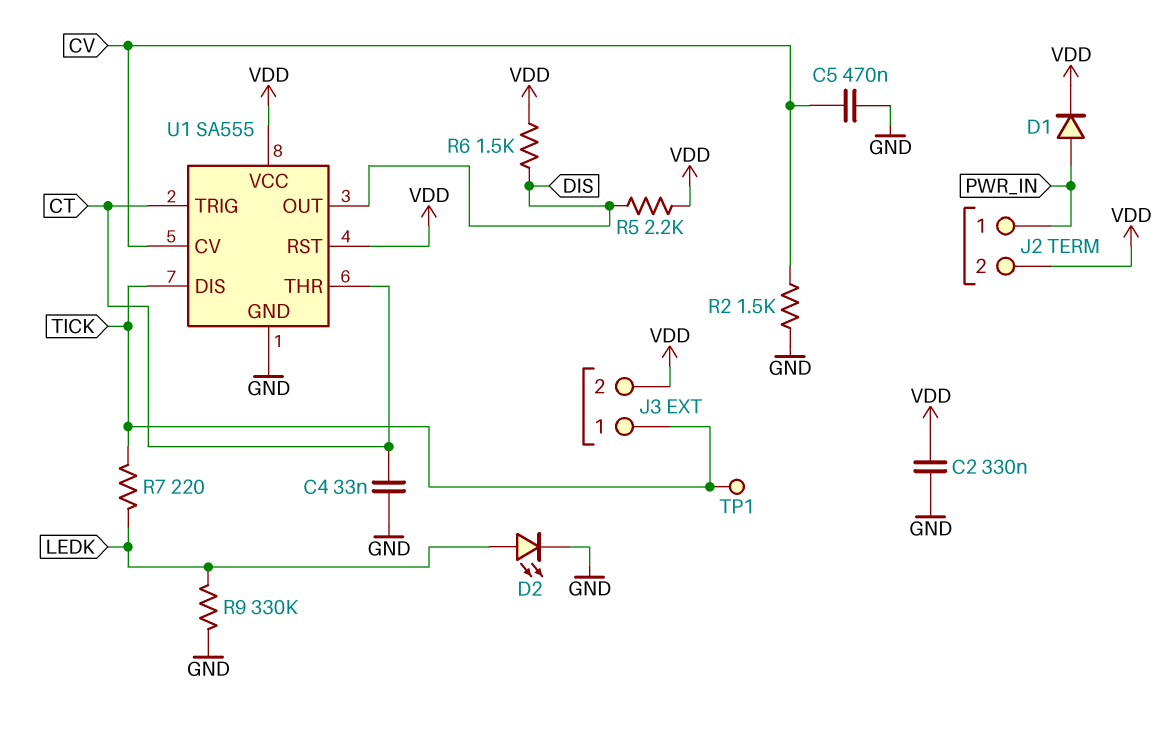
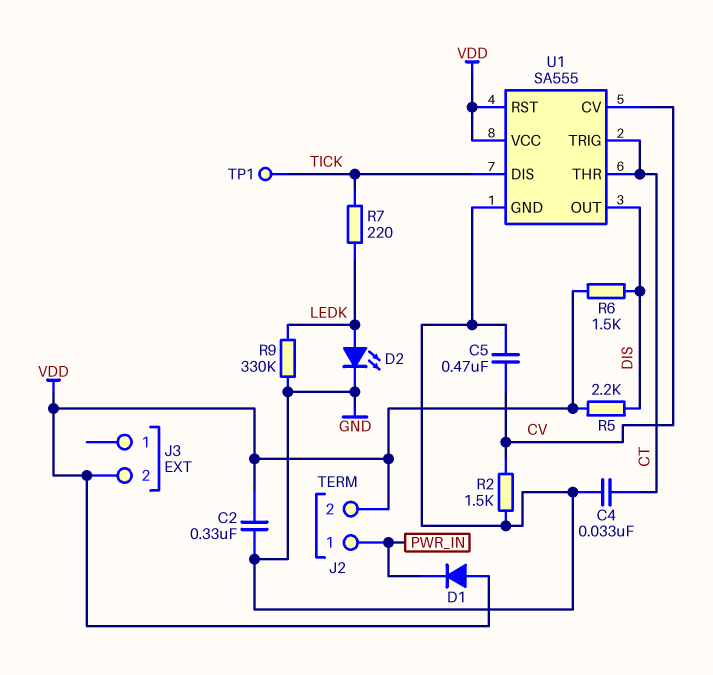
D1: diode (A PWR_IN, K VDD) -> diode (A VDD, K PWR_IN)
J3 pin 1: TICK -> none

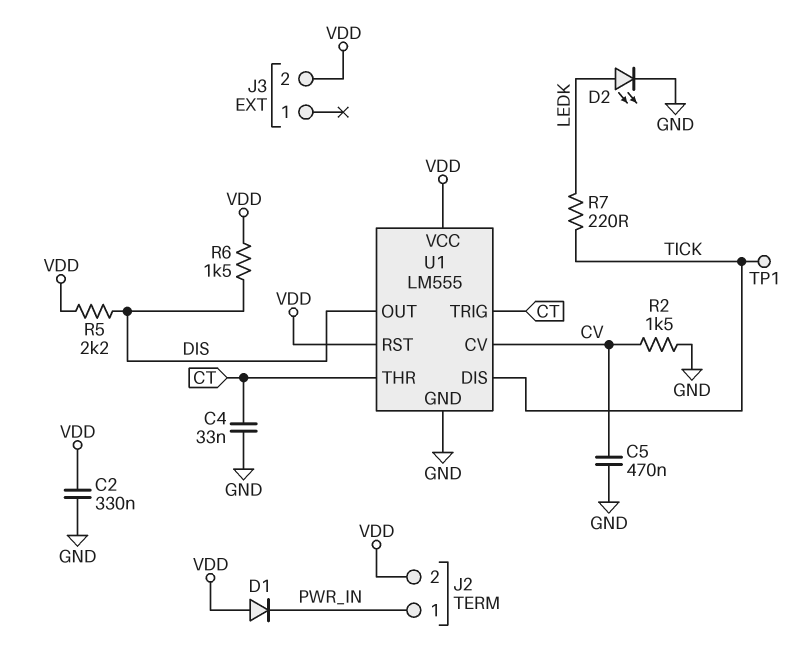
R9: 330k (GND, LEDK) -> none
U1: SA555 -> LM555

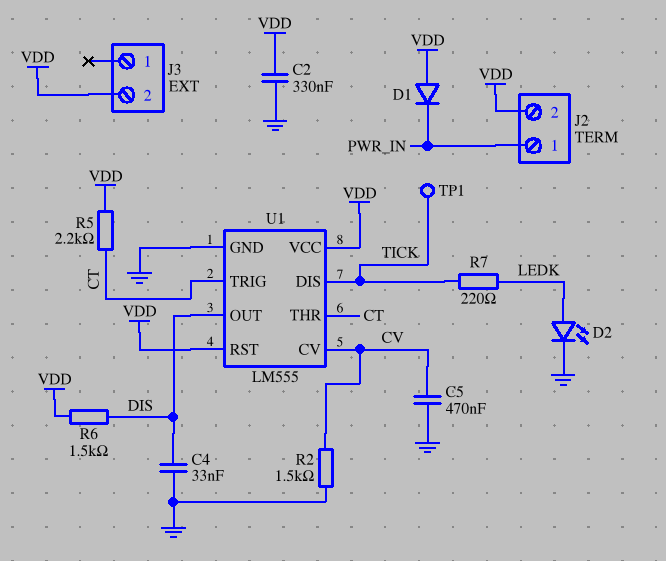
C4: 33nF (CT, GND) -> 33nF (DIS, GND)
R5: 2.2k (DIS, VDD) -> 2.2k (CT, VDD)

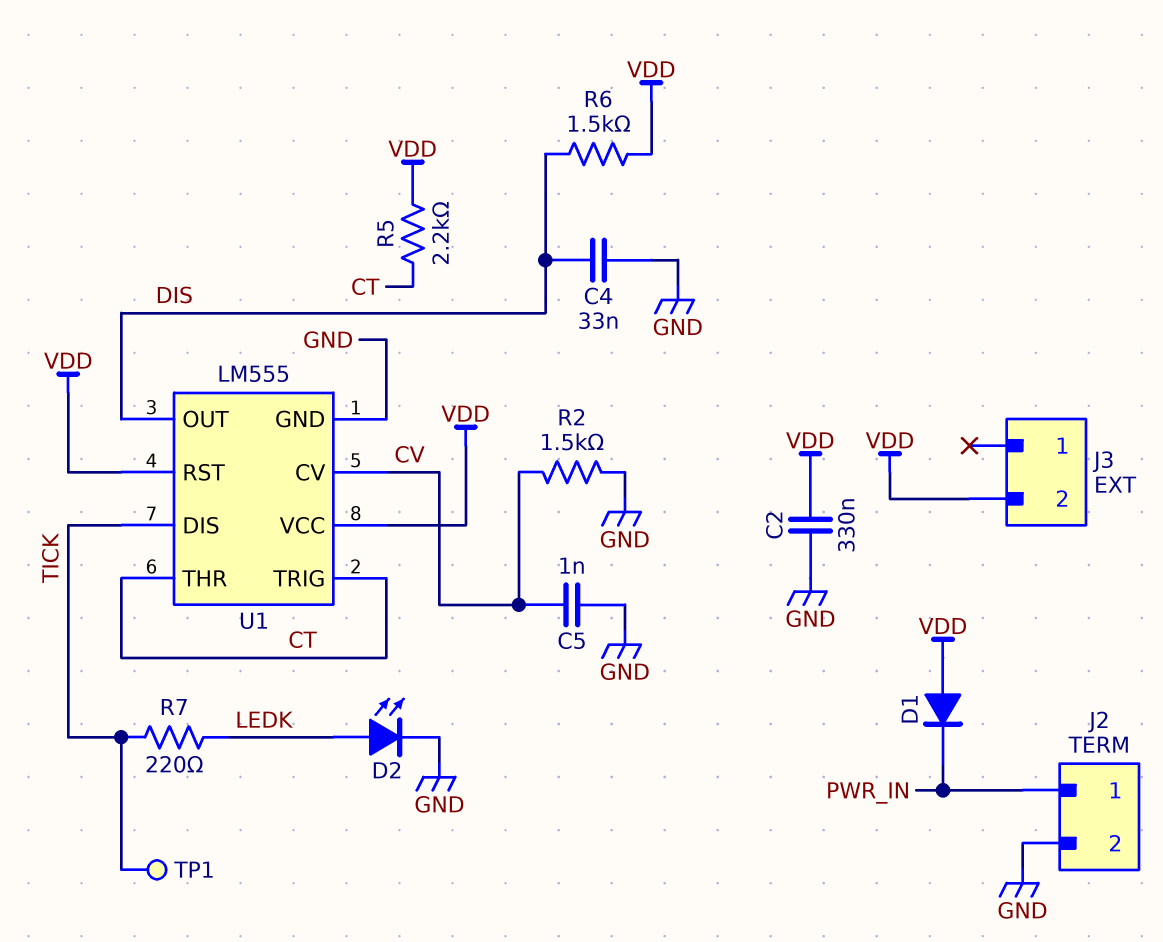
C5: 470nF (CV, GND) -> 1nF (CV, GND)
J2 pin 2: VDD -> GND

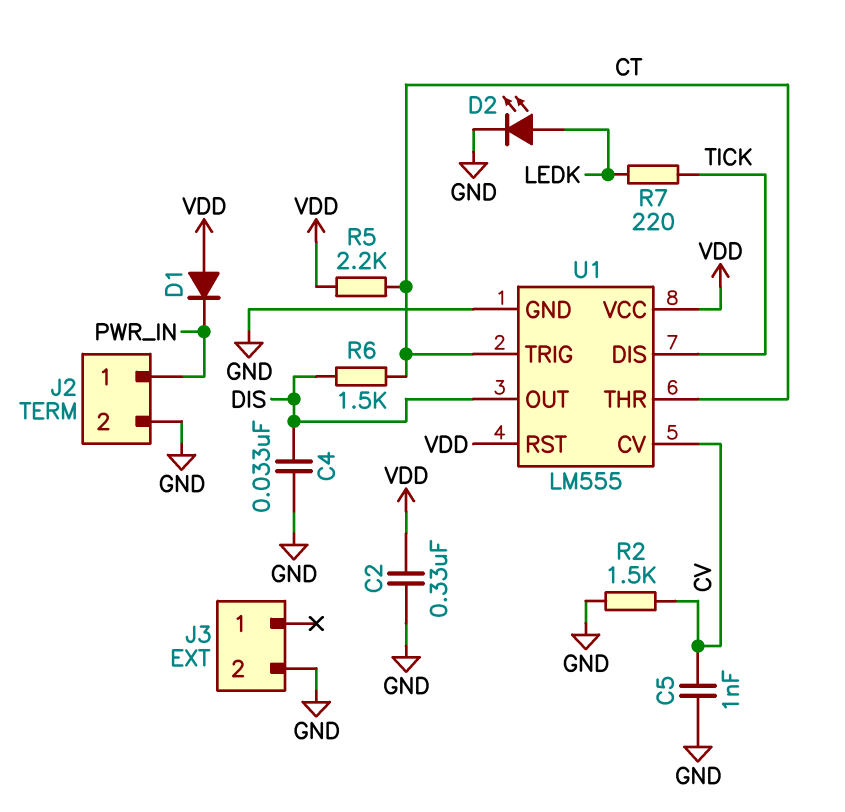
J3 pin 2: VDD -> GND
R6: 1.5k (DIS, VDD) -> 1.5k (CT, DIS)
TP1: test point (TICK) -> none

